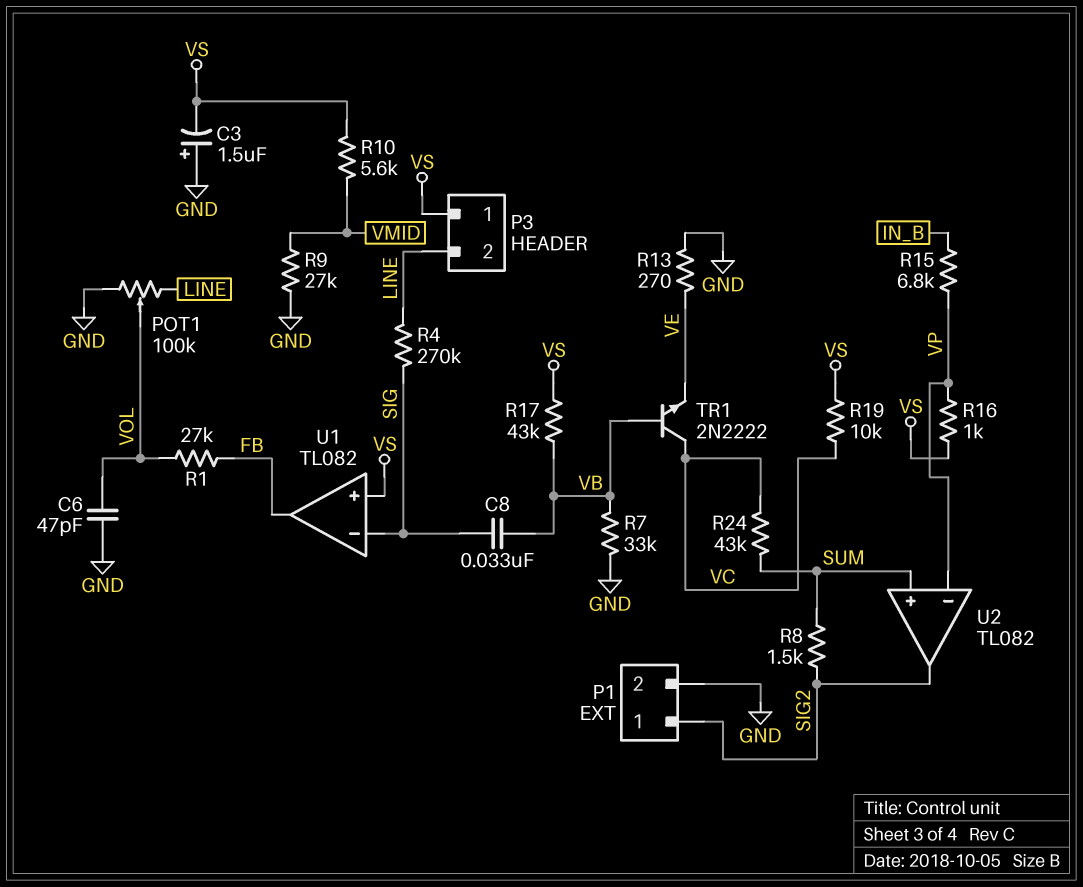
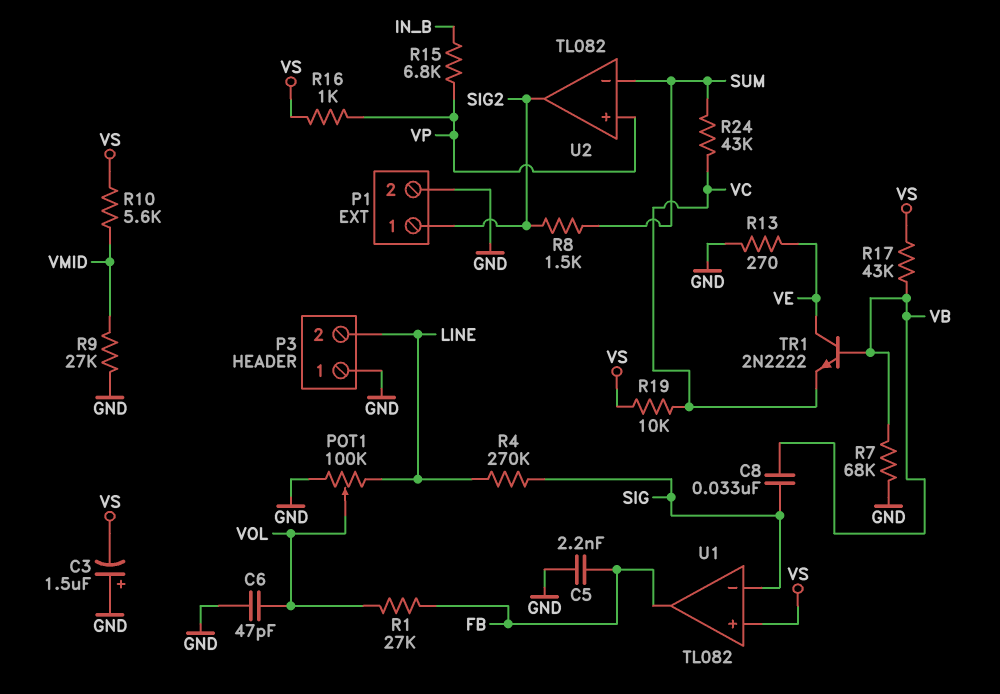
C5: none -> 2.2nF (FB, GND)
P3 pin 1: VS -> GND
R7: 33k (GND, VB) -> 68k (GND, VB)
TR1: NPN 2N2222 (B VB, C VC, E VE) -> NPN 2N2222 (B VB, C VE, E VC)
U2 pin in+: SUM -> VP
U2 pin in-: VP -> SUM

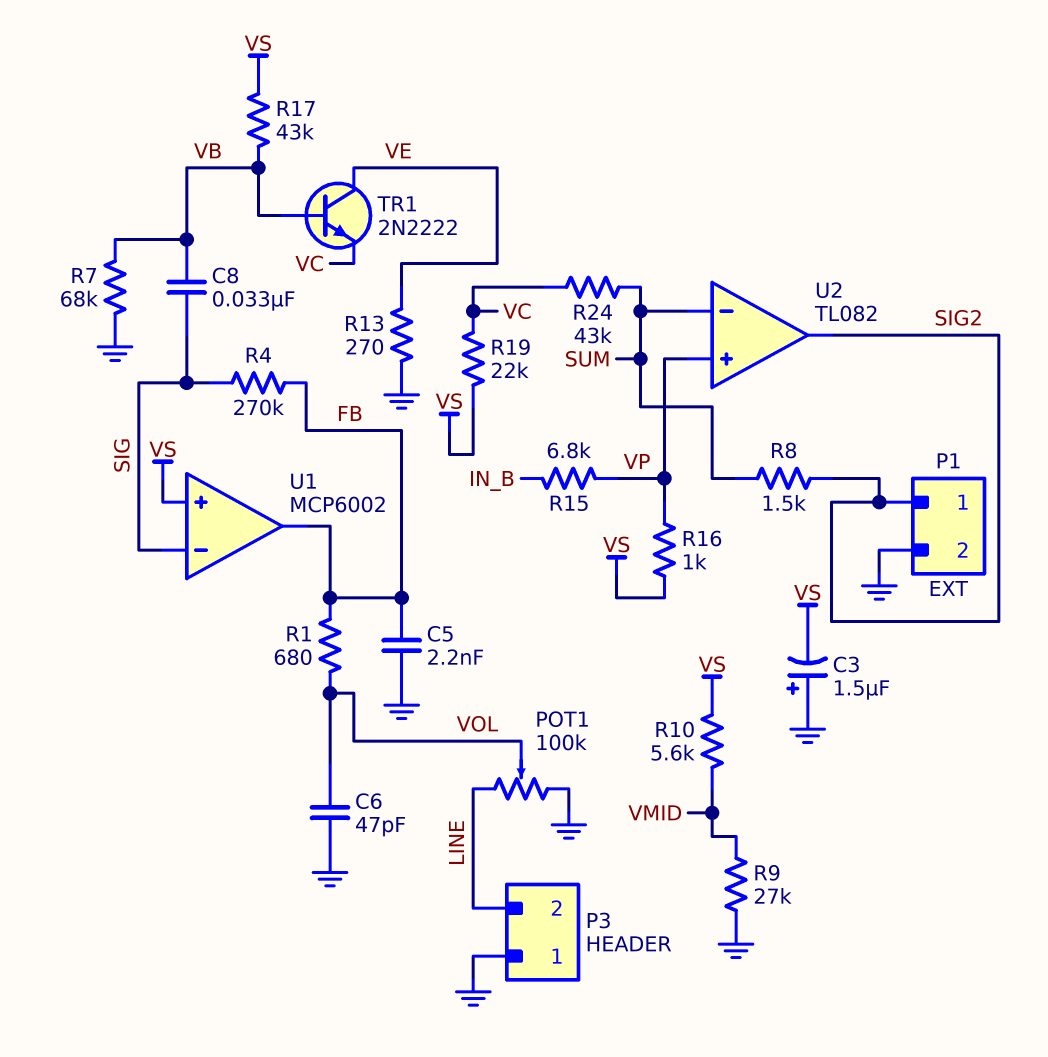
R1: 27k (FB, VOL) -> 680 (FB, VOL)
R4: 270k (LINE, SIG) -> 270k (FB, SIG)
R19: 10k (VC, VS) -> 22k (VC, VS)
U1: TL082 -> MCP6002

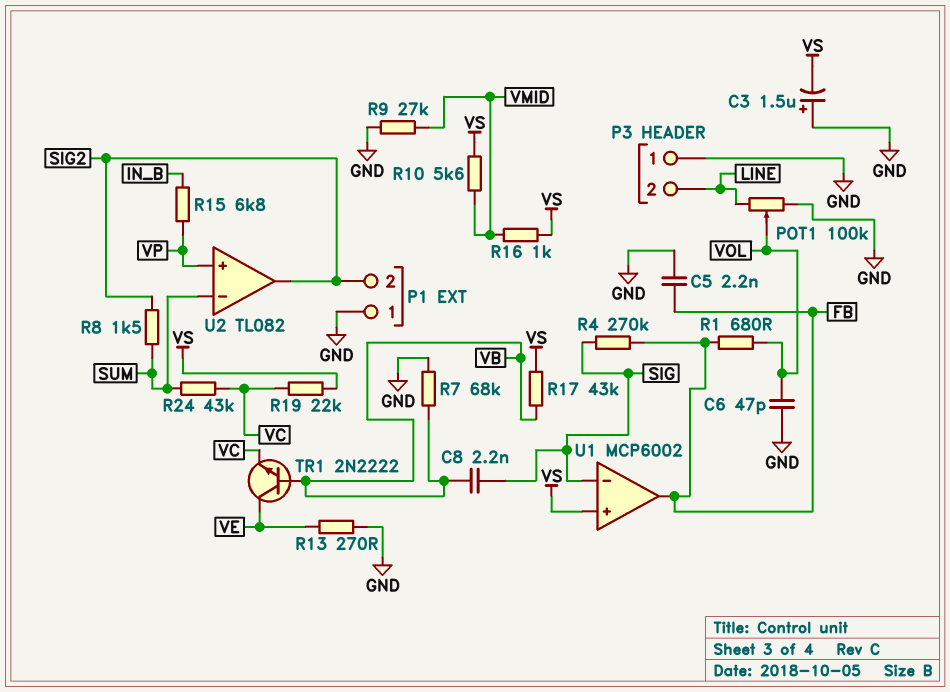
C8: 33nF (SIG, VB) -> 2.2nF (SIG, VB)
P1 pin 1: SIG2 -> GND
P1 pin 2: GND -> SIG2
R16: 1k (VP, VS) -> 1k (VMID, VS)

